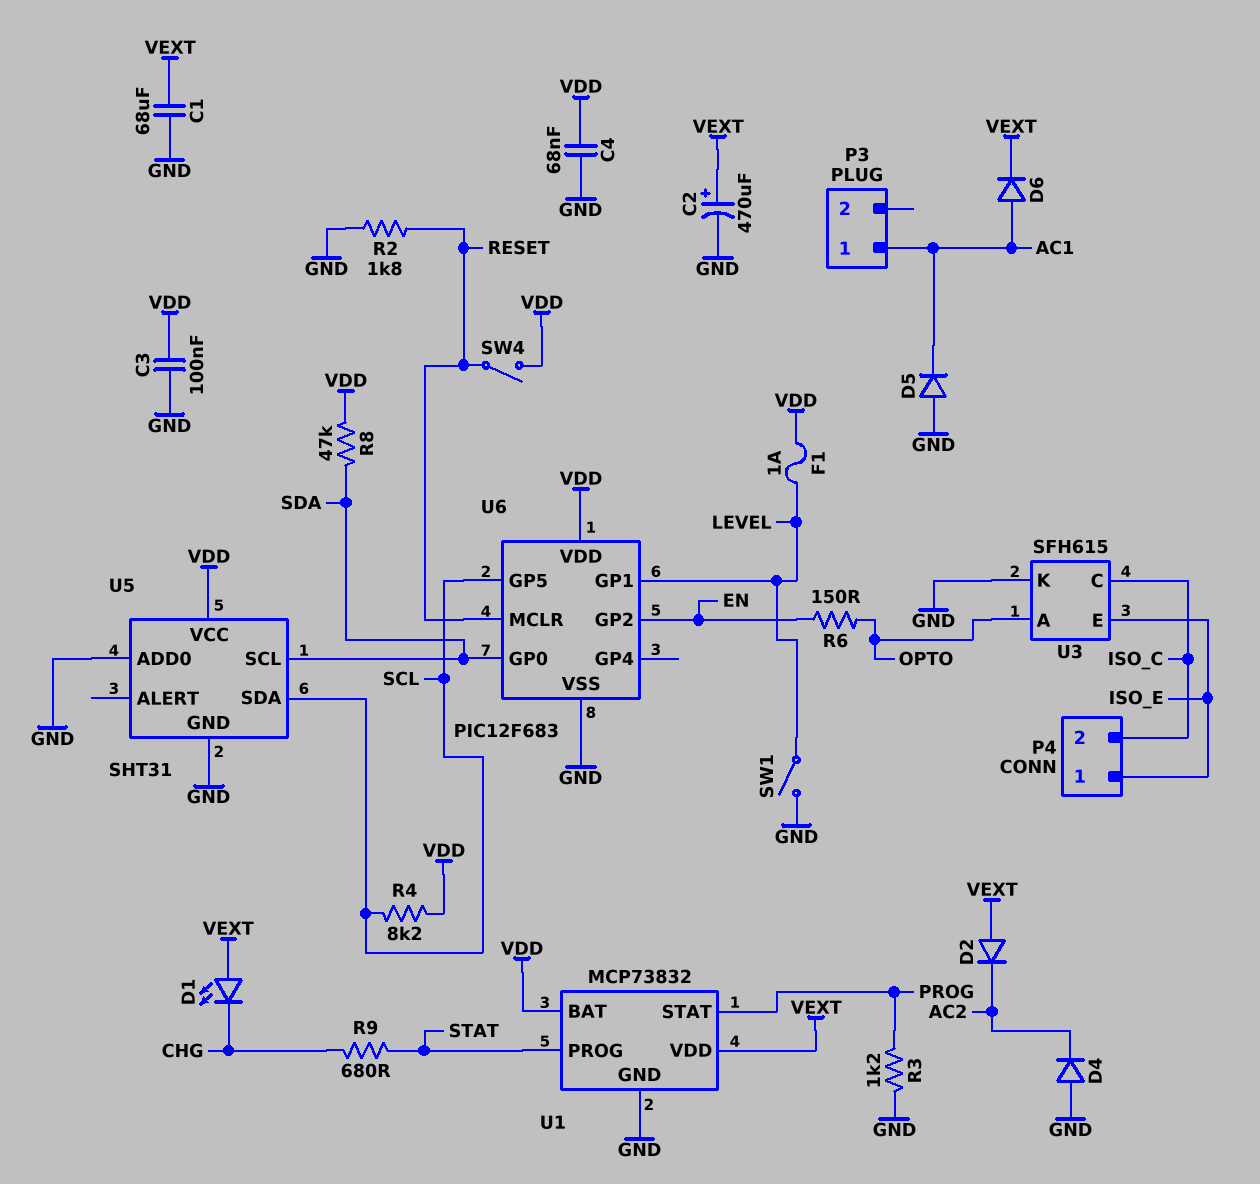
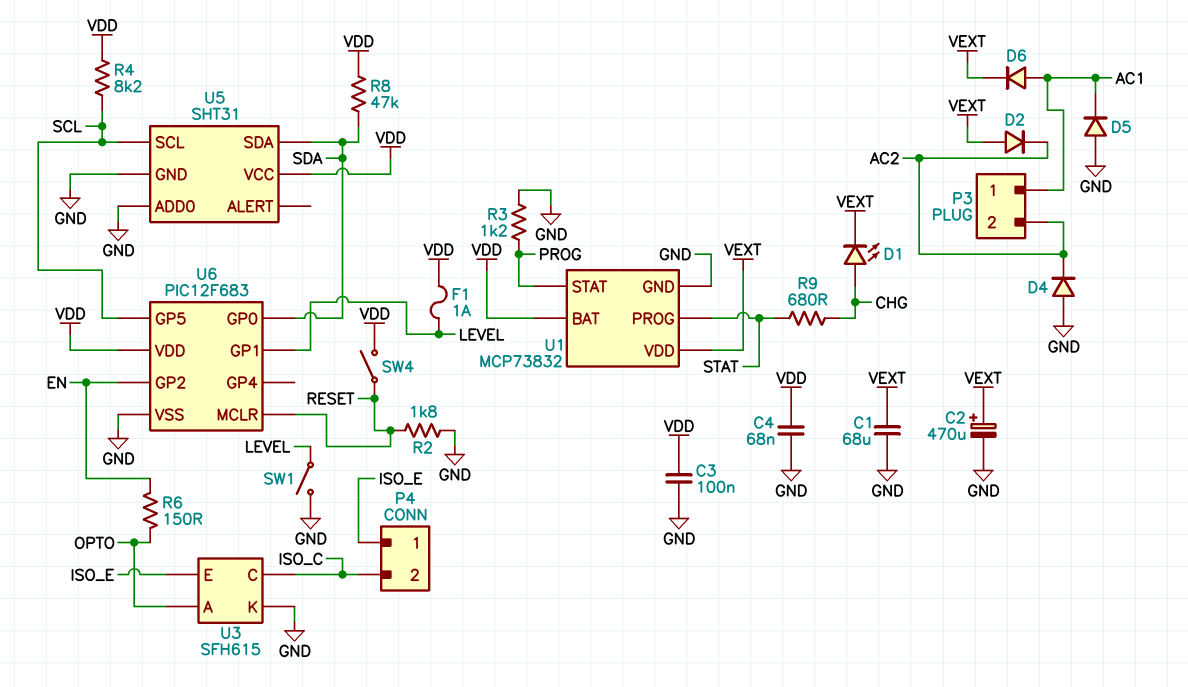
D1: LED (A VEXT, K CHG) -> LED (A CHG, K VEXT)
P3 pin 2: none -> AC2
U5 pin SCL: SDA -> SCL
U5 pin SDA: SCL -> SDA

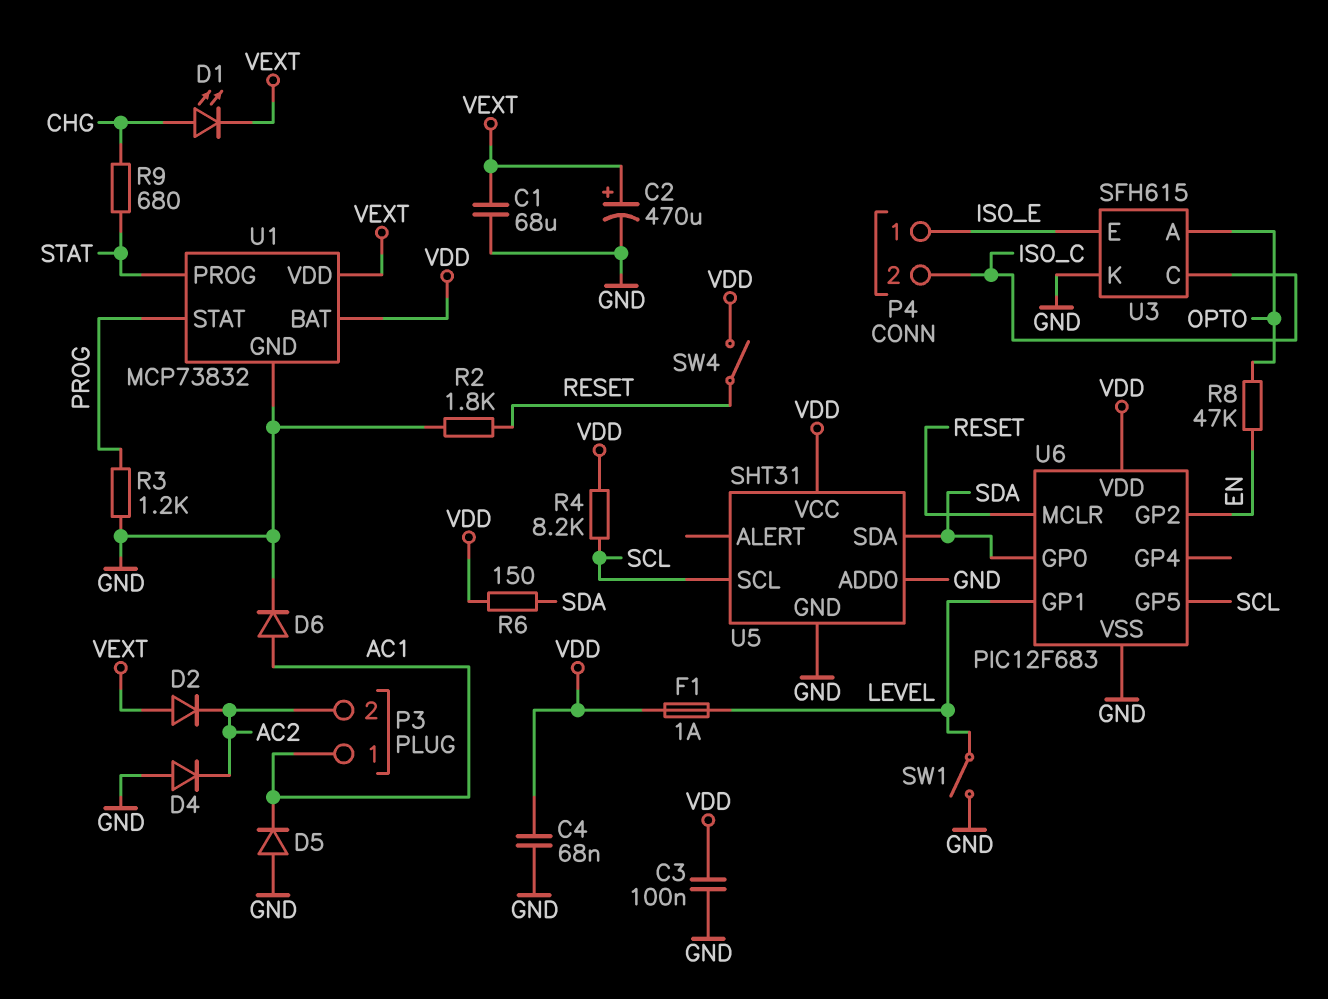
D6: diode (A AC1, K VEXT) -> diode (A AC1, K GND)
R6: 150 (EN, OPTO) -> 150 (SDA, VDD)
R8: 47k (SDA, VDD) -> 47k (EN, OPTO)

